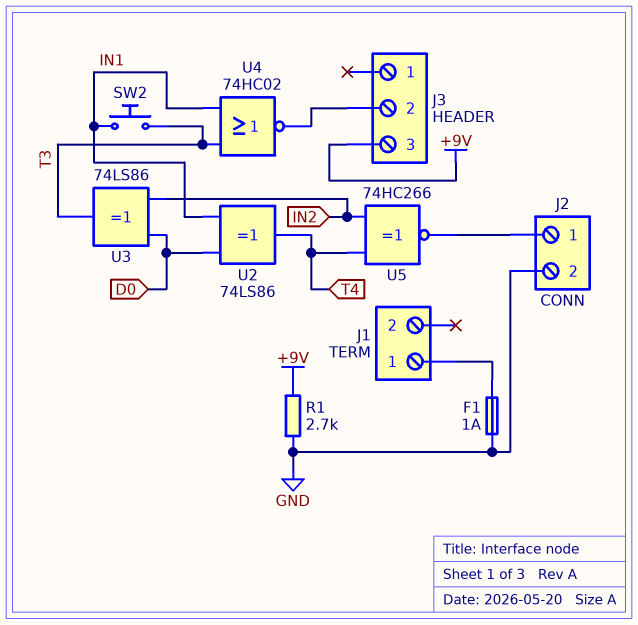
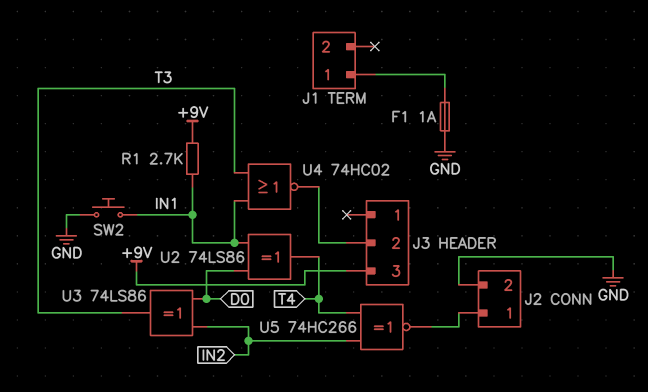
R1: 2.7k (+9V, GND) -> 2.7k (+9V, IN1)
SW2: button (IN1, T3) -> button (GND, IN1)

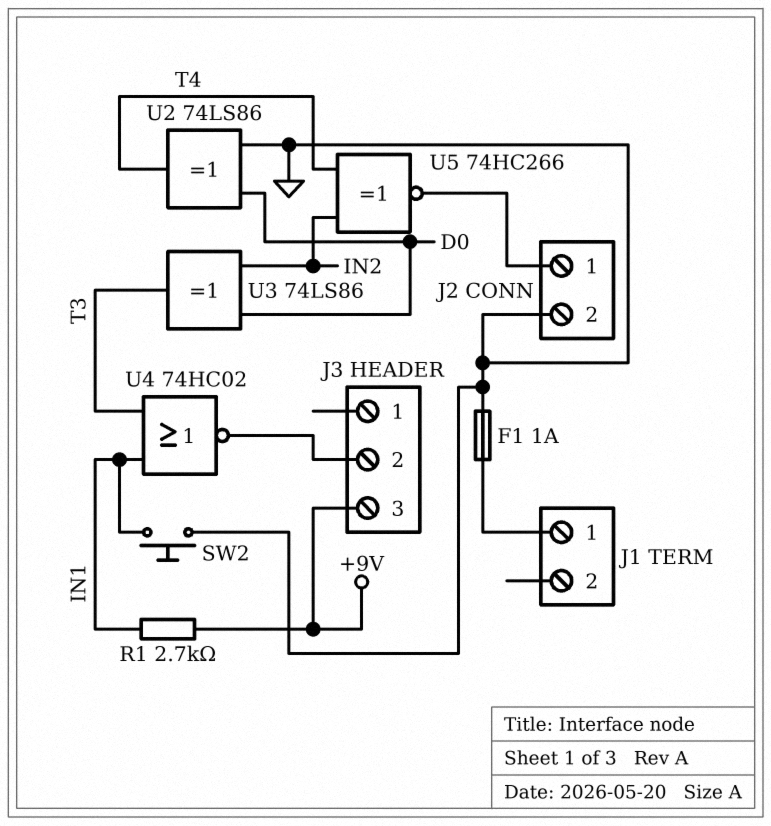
U2: XOR 74LS86 (in D0, in IN1, out T4) -> XOR 74LS86 (in D0, in GND, out T4)

